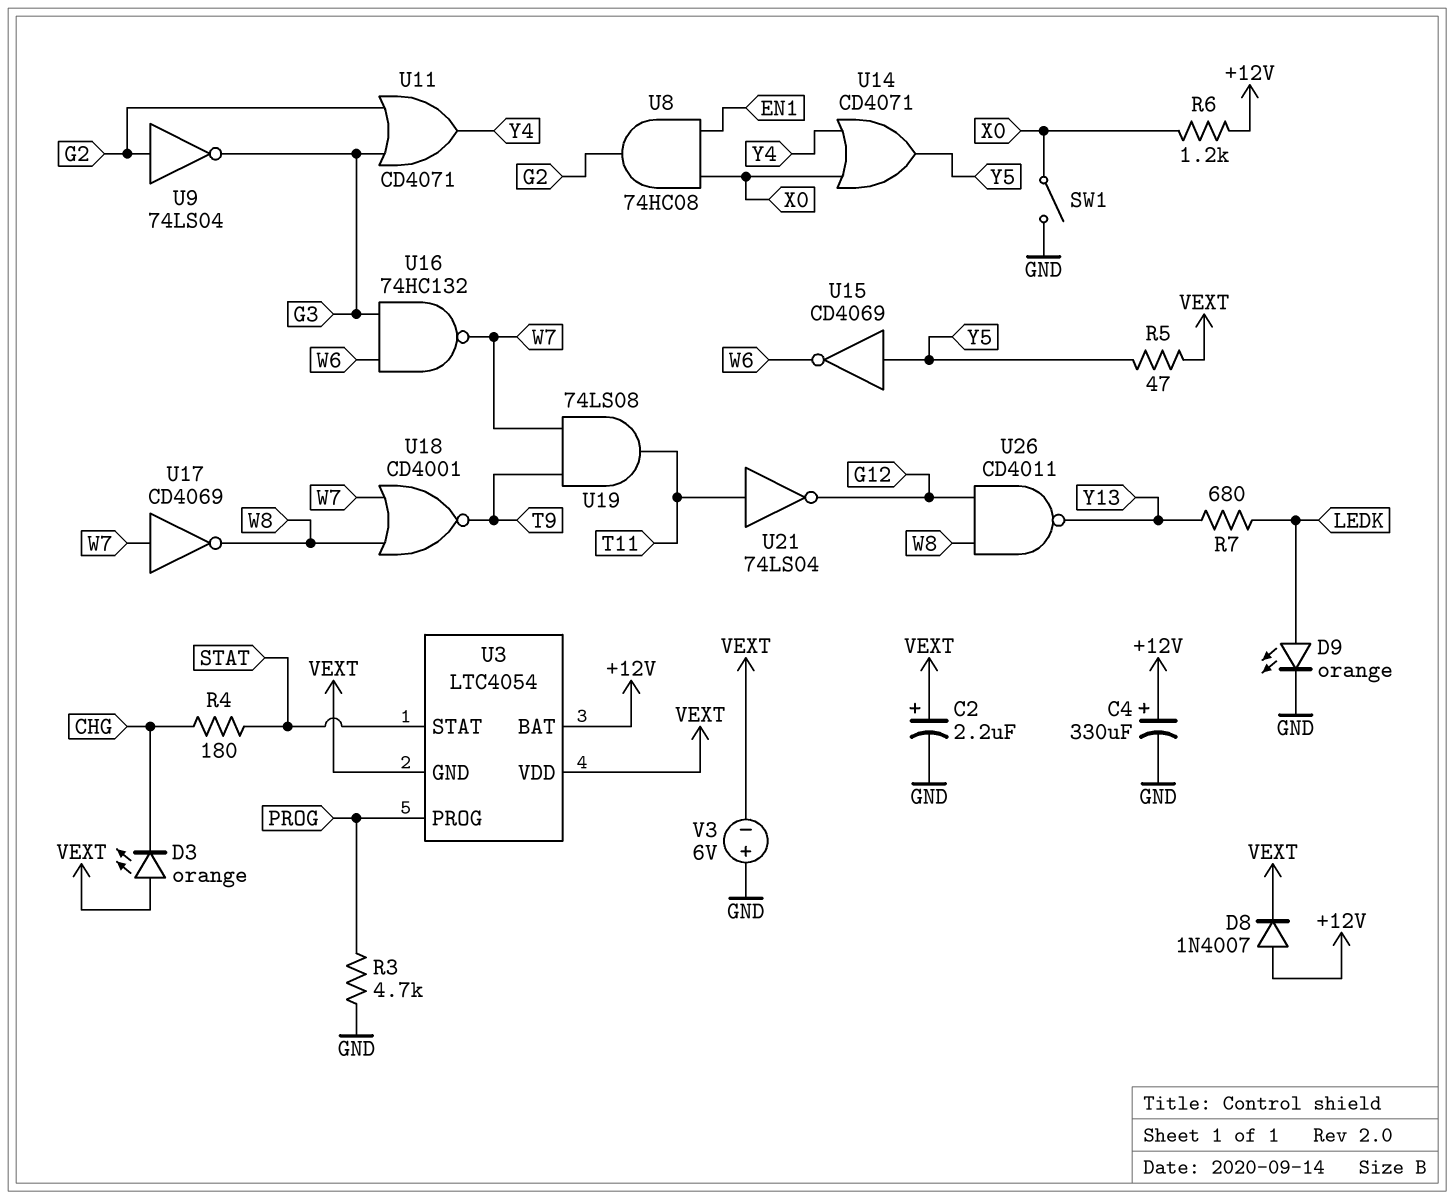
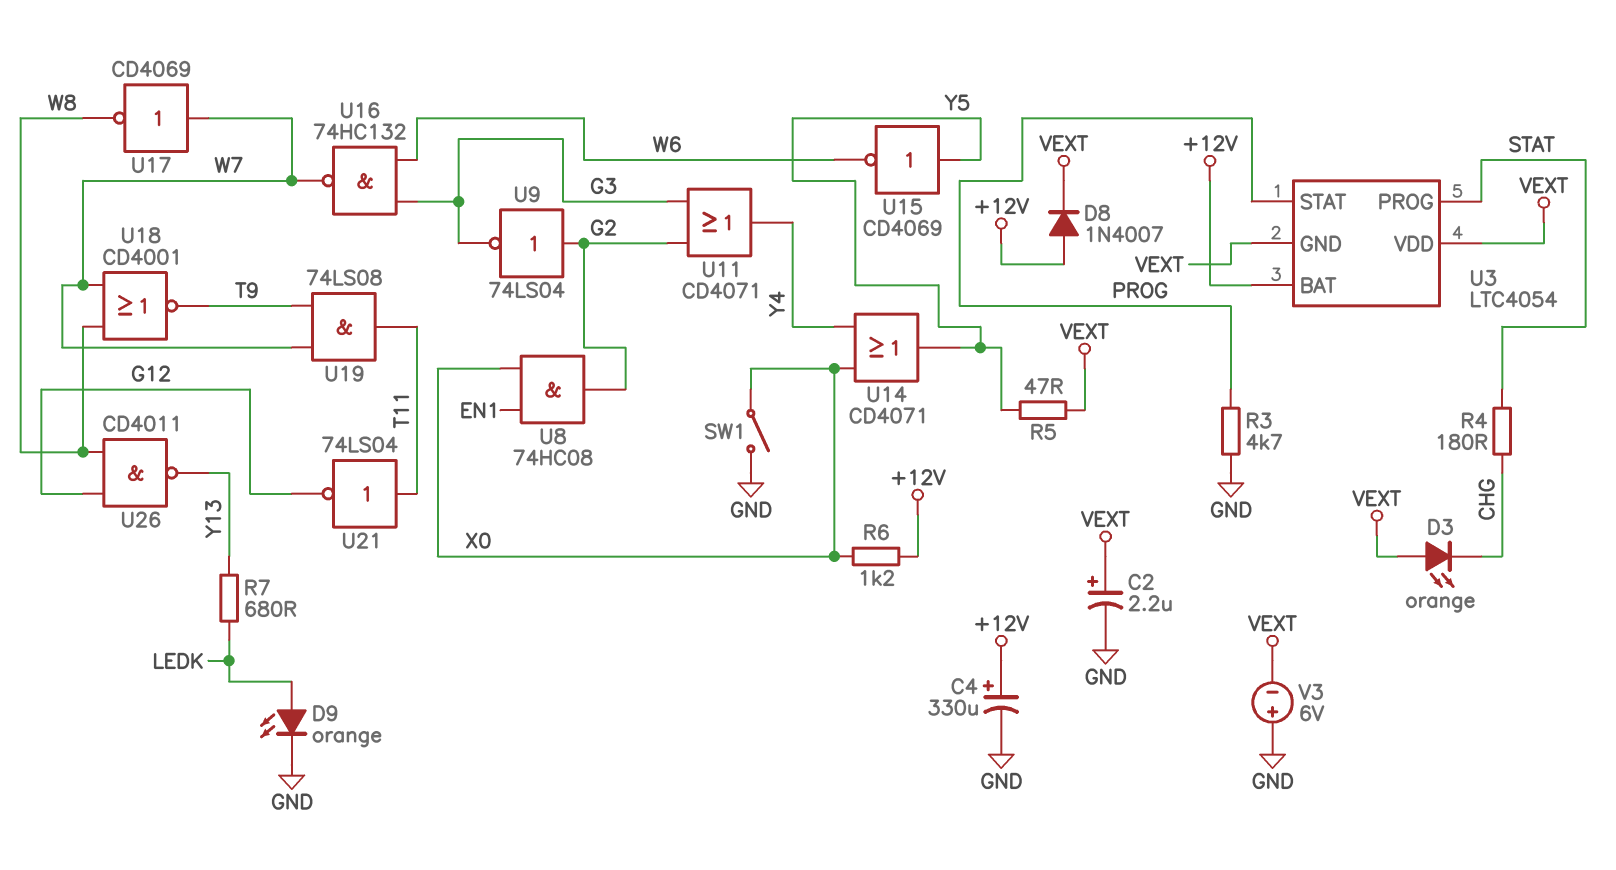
U3 pin PROG: PROG -> STAT
U3 pin STAT: STAT -> PROG

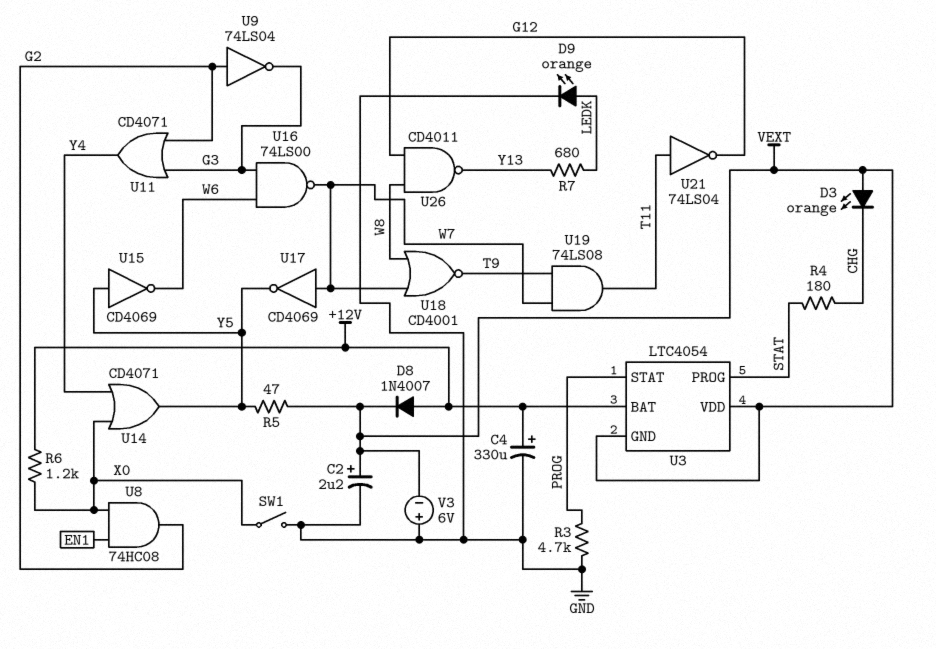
U16: NAND 74HC132 (in G3, in W6, out W7) -> NAND 74LS00 (in G3, in W6, out W7)
U17: NOT CD4069 (in W7, out W8) -> NOT CD4069 (in W7, out Y5)

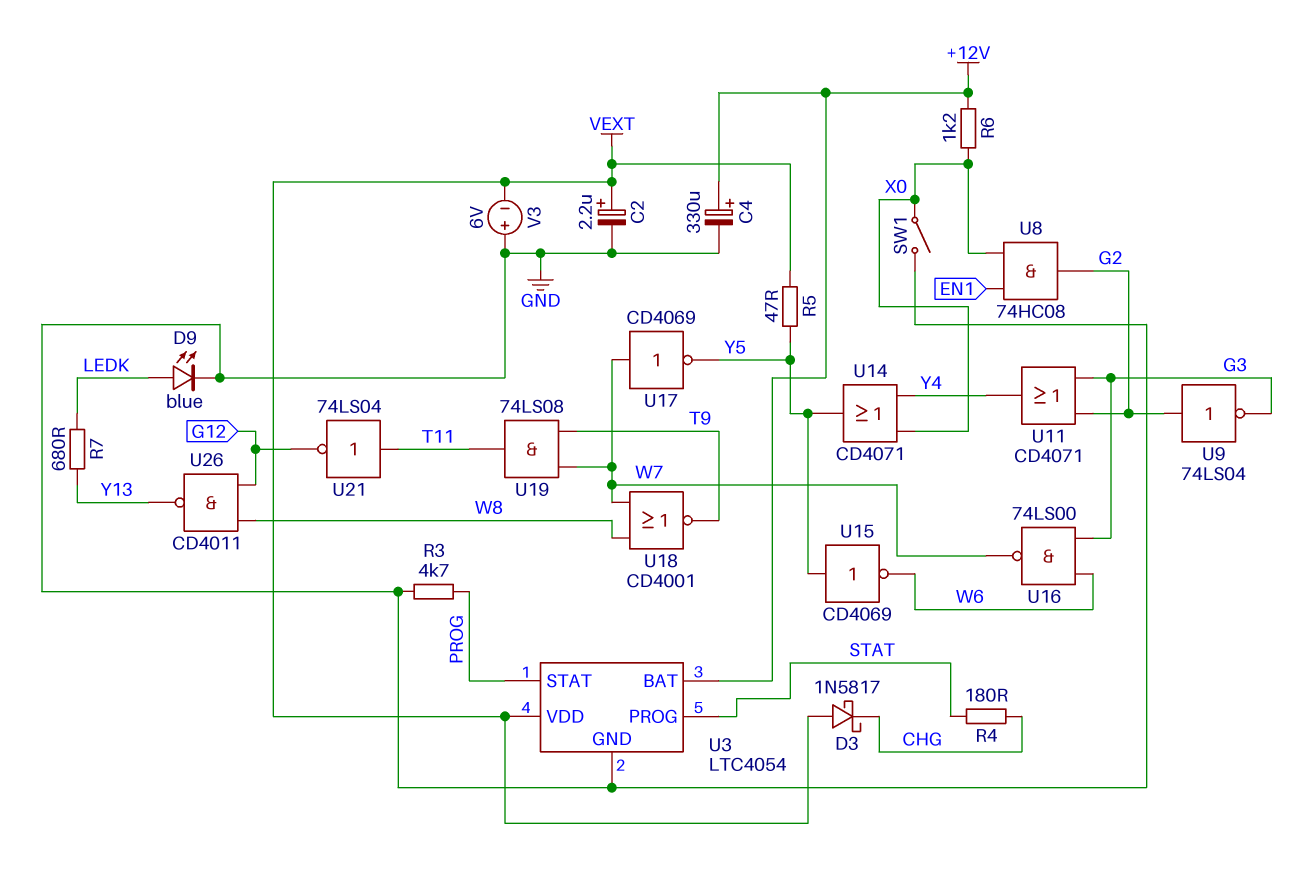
D3: LED orange (A VEXT, K CHG) -> schottky 1N5817 (A VEXT, K CHG)
D8: diode 1N4007 (A +12V, K VEXT) -> none
D9: LED orange (A LEDK, K GND) -> LED blue (A LEDK, K GND)
U3 pin GND: VEXT -> GND

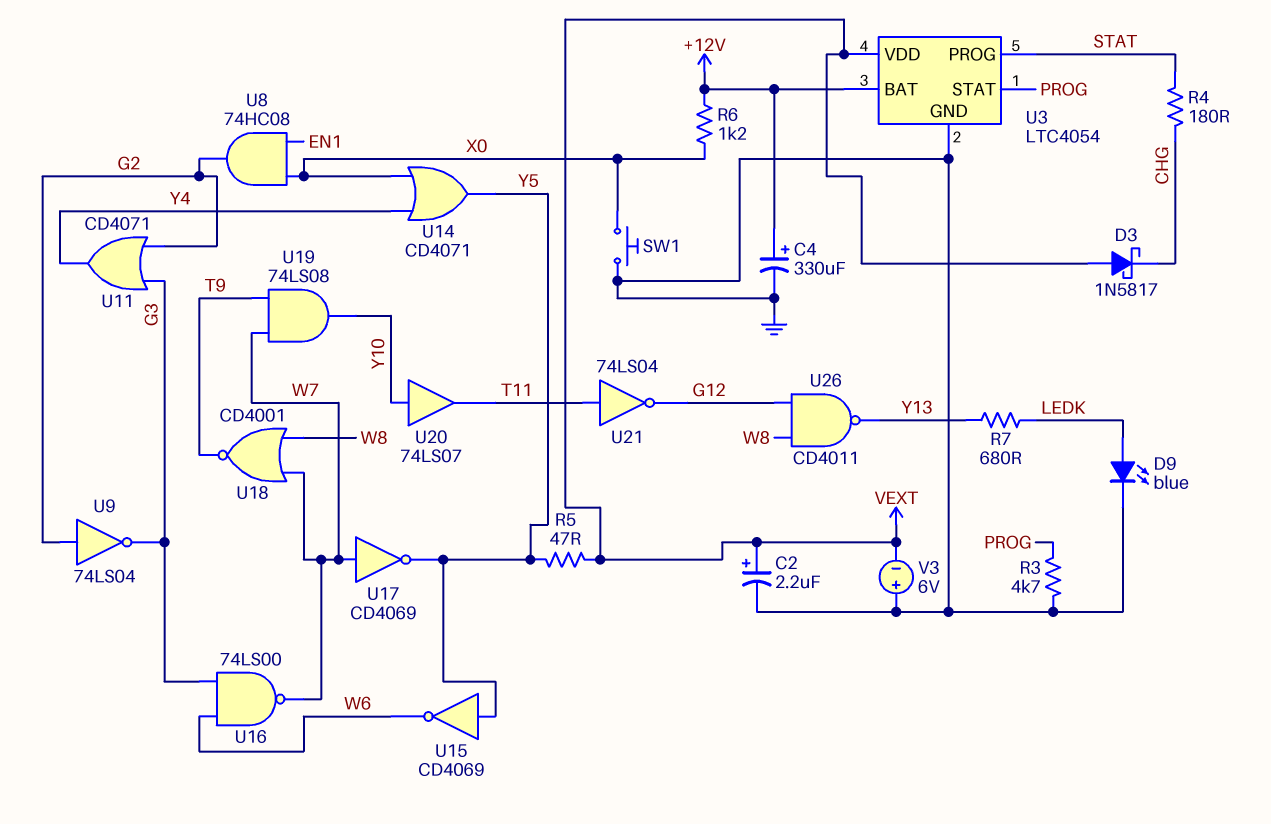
SW1: switch (GND, X0) -> button (GND, X0)
U19: AND 74LS08 (in T9, in W7, out T11) -> AND 74LS08 (in T9, in W7, out Y10)
U20: none -> buffer 74LS07 (in Y10, out T11)

